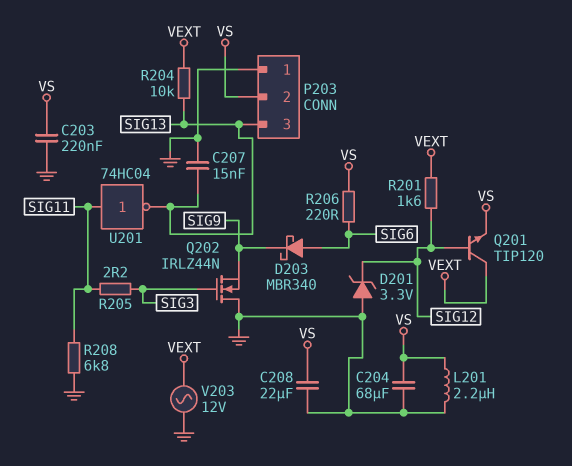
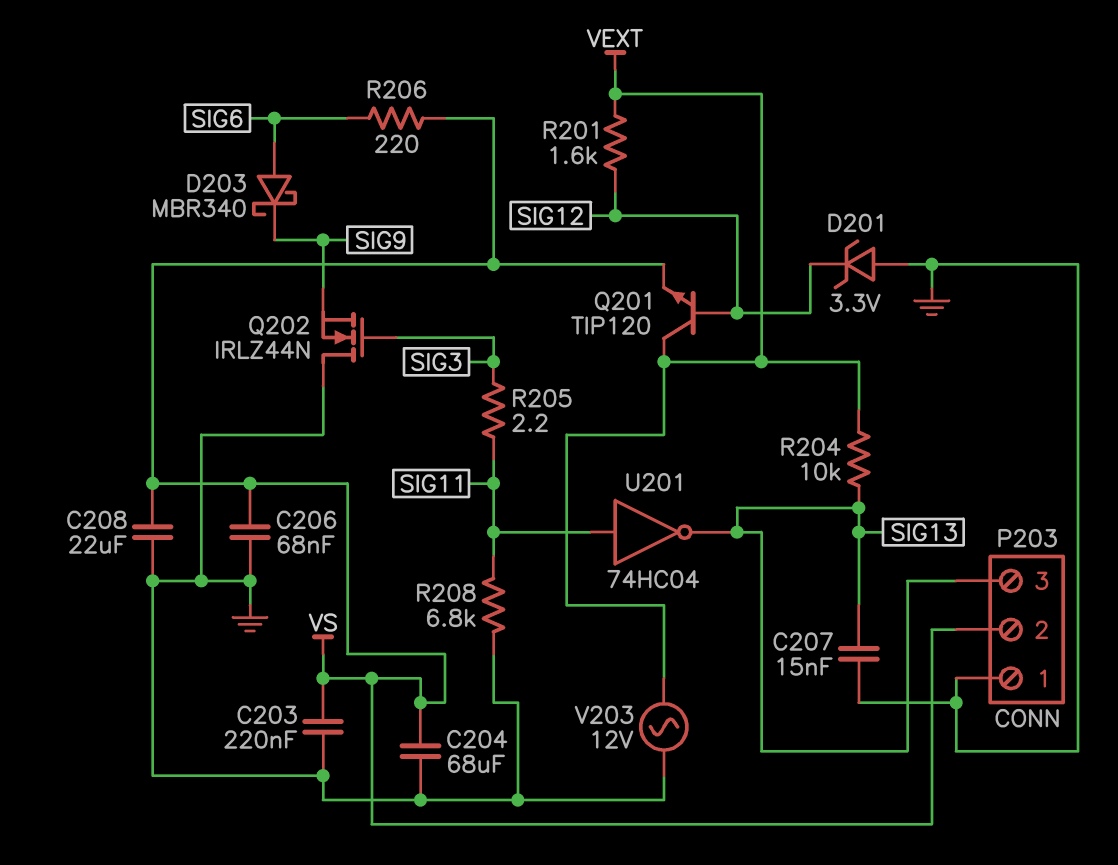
C206: none -> 68nF (GND, VS)
L201: 2.2uH (GND, VS) -> none

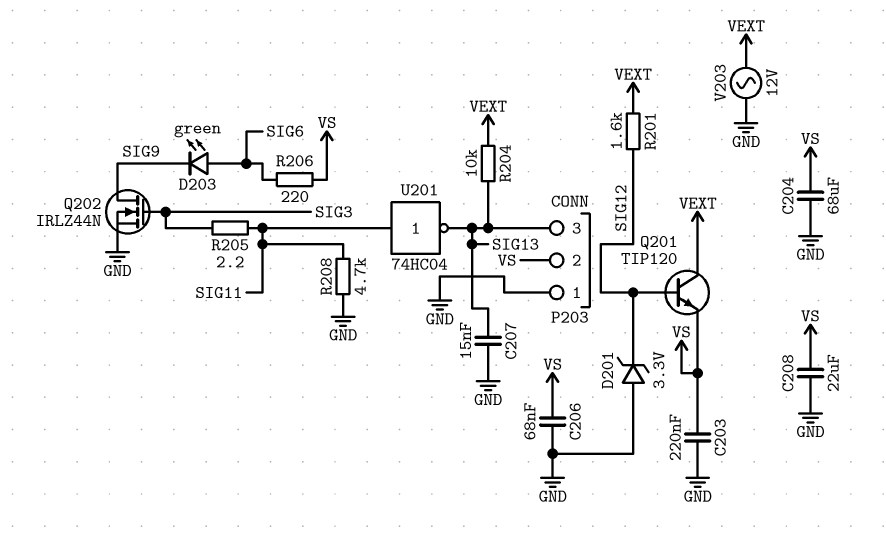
D203: schottky MBR340 (A SIG6, K SIG9) -> LED green (A SIG6, K SIG9)
Q202: NMOS IRLZ44N (G SIG3, D GND, S SIG9) -> NMOS IRLZ44N (G SIG3, D SIG9, S GND)
R208: 6.8k (GND, SIG11) -> 4.7k (GND, SIG11)

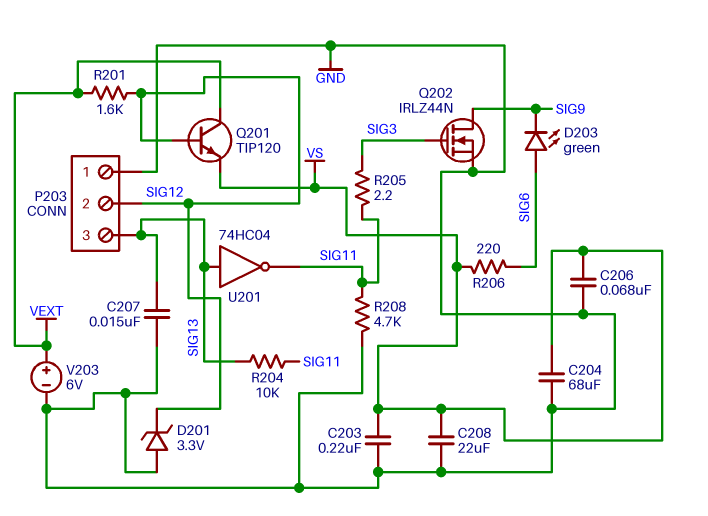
P203 pin 2: VS -> SIG12
R204: 10k (SIG13, VEXT) -> 10k (SIG11, SIG13)
U201: NOT 74HC04 (in SIG11, out SIG13) -> NOT 74HC04 (in SIG13, out SIG11)
V203: AC 12V (GND, VEXT) -> 6V (plus VEXT, minus GND)

